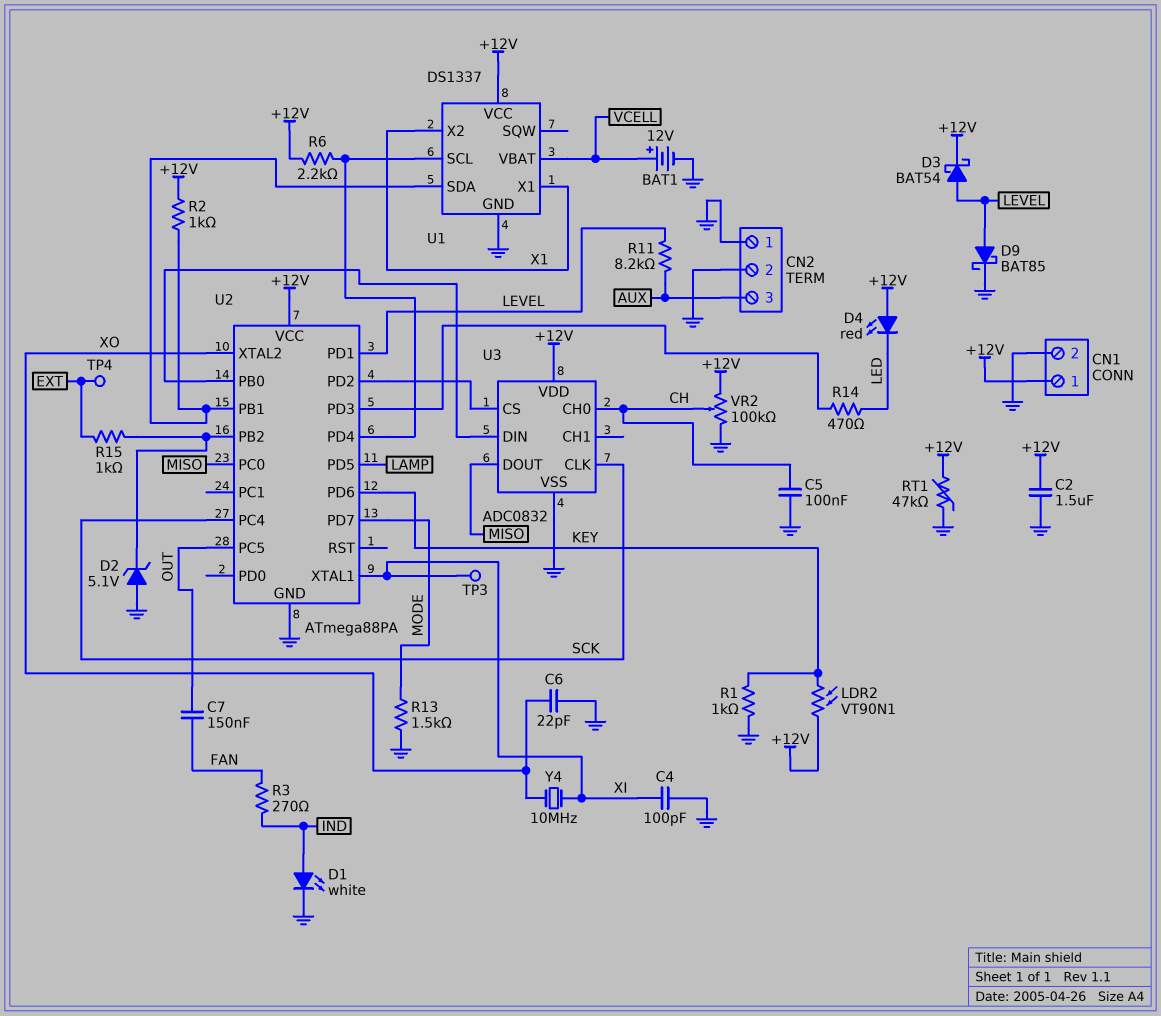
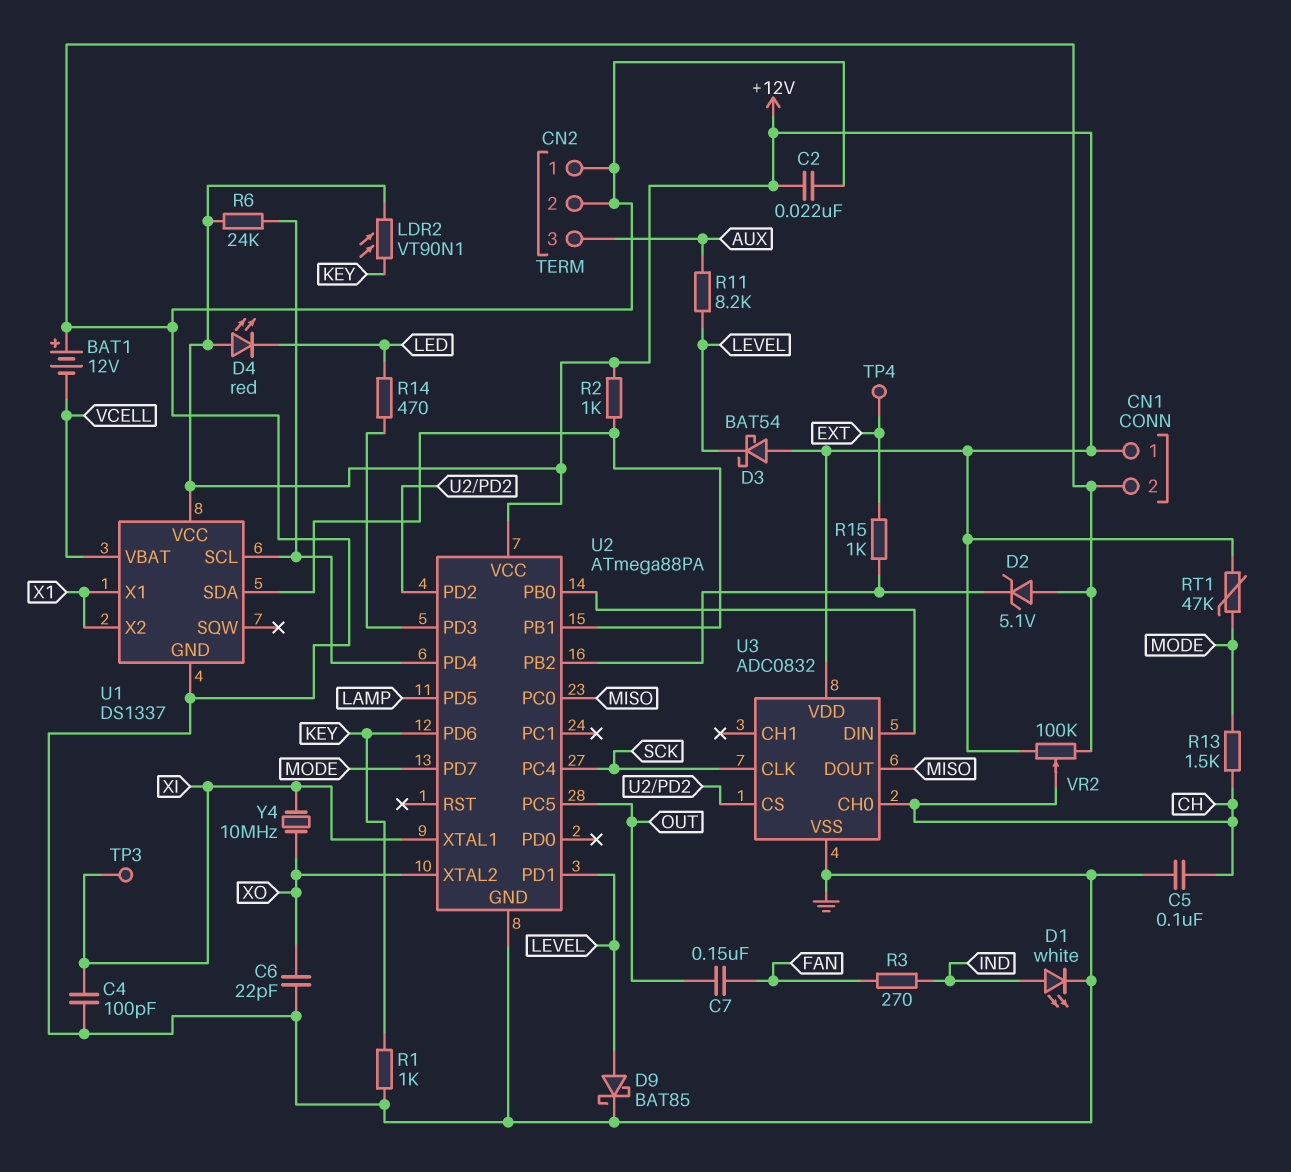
BAT1: 12V (plus VCELL, minus GND) -> 12V (plus GND, minus VCELL)
C2: 1.5uF (+12V, GND) -> 22nF (+12V, GND)
D3: schottky BAT54 (A LEVEL, K +12V) -> schottky BAT54 (A +12V, K LEVEL)
R6: 2.2k (+12V, U1/SCL) -> 24k (+12V, U1/SCL)
R13: 1.5k (GND, MODE) -> 1.5k (CH, MODE)
RT1: 47k (+12V, GND) -> 47k (+12V, MODE)

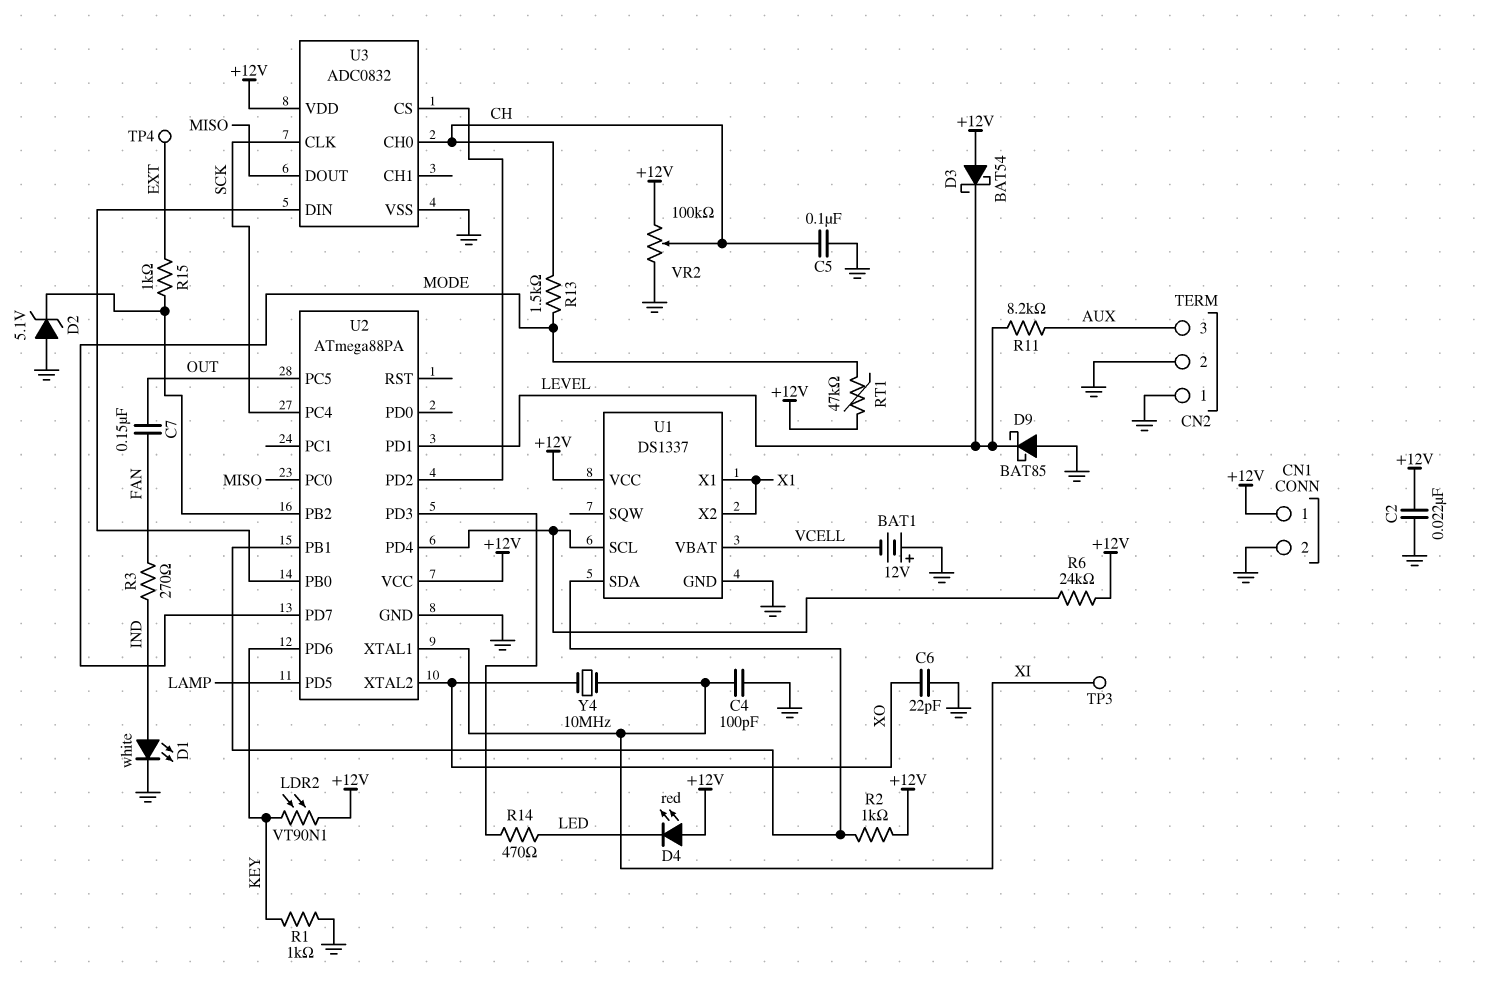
D9: schottky BAT85 (A LEVEL, K GND) -> schottky BAT85 (A GND, K LEVEL)

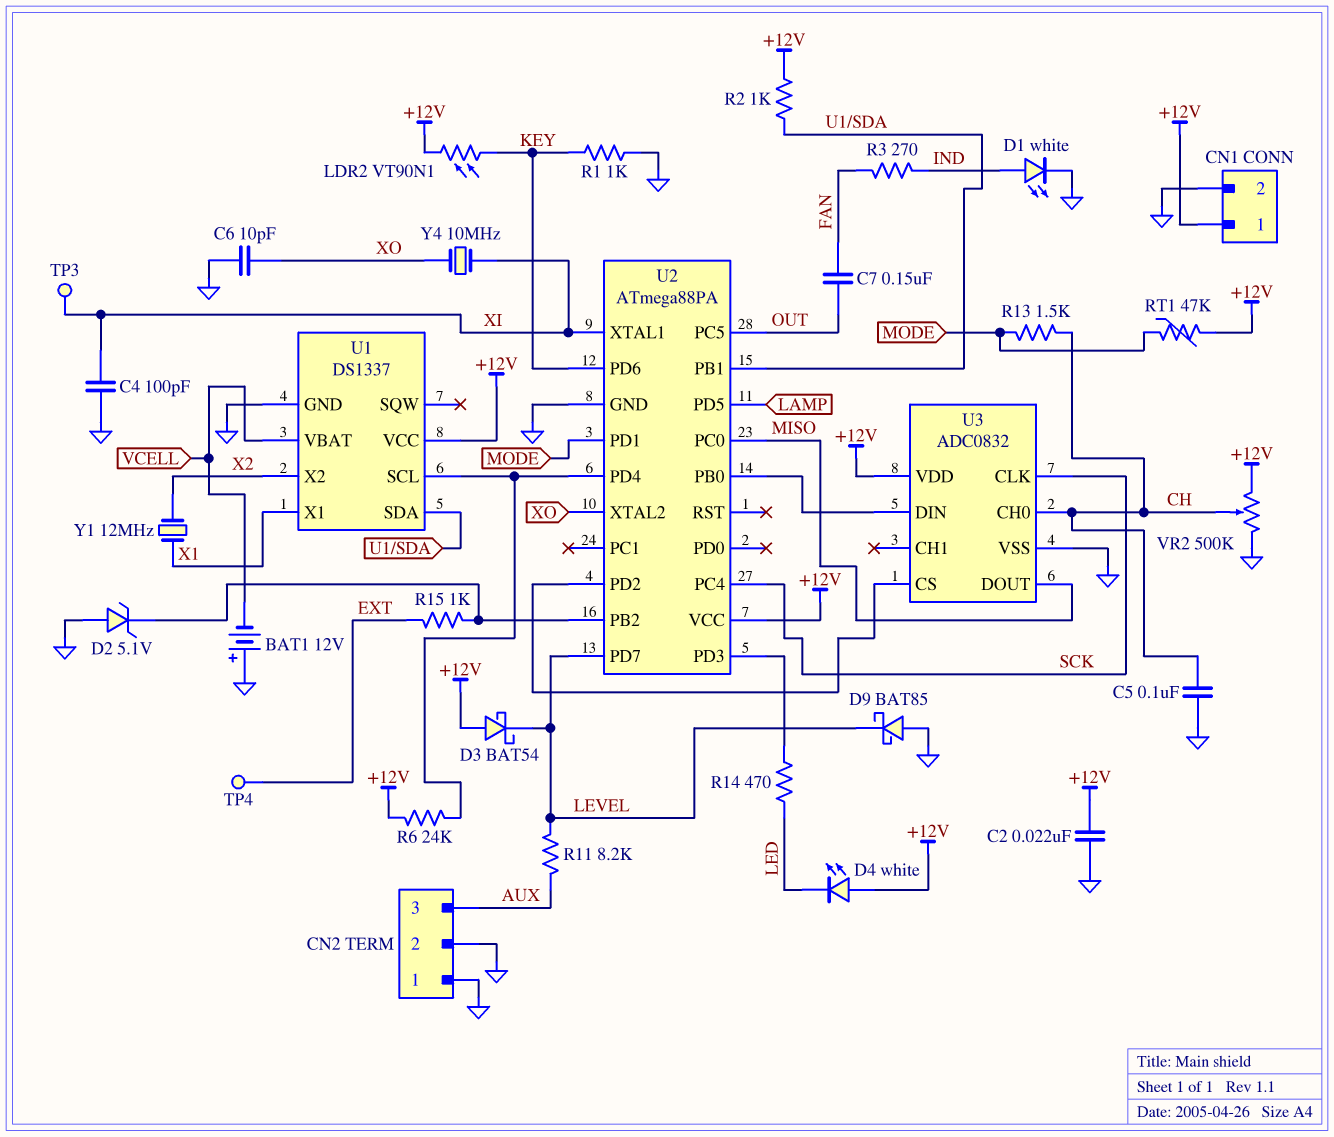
C6: 22pF (GND, XO) -> 10pF (GND, XO)
D4: LED red (A +12V, K LED) -> LED white (A +12V, K LED)
U1 pin X2: X1 -> X2
U2 pin PD1: LEVEL -> MODE
U2 pin PD7: MODE -> LEVEL
VR2: 100k (+12V, GND, wiper CH) -> 500k (+12V, GND, wiper CH)
Y1: none -> 12MHz (X1, X2)

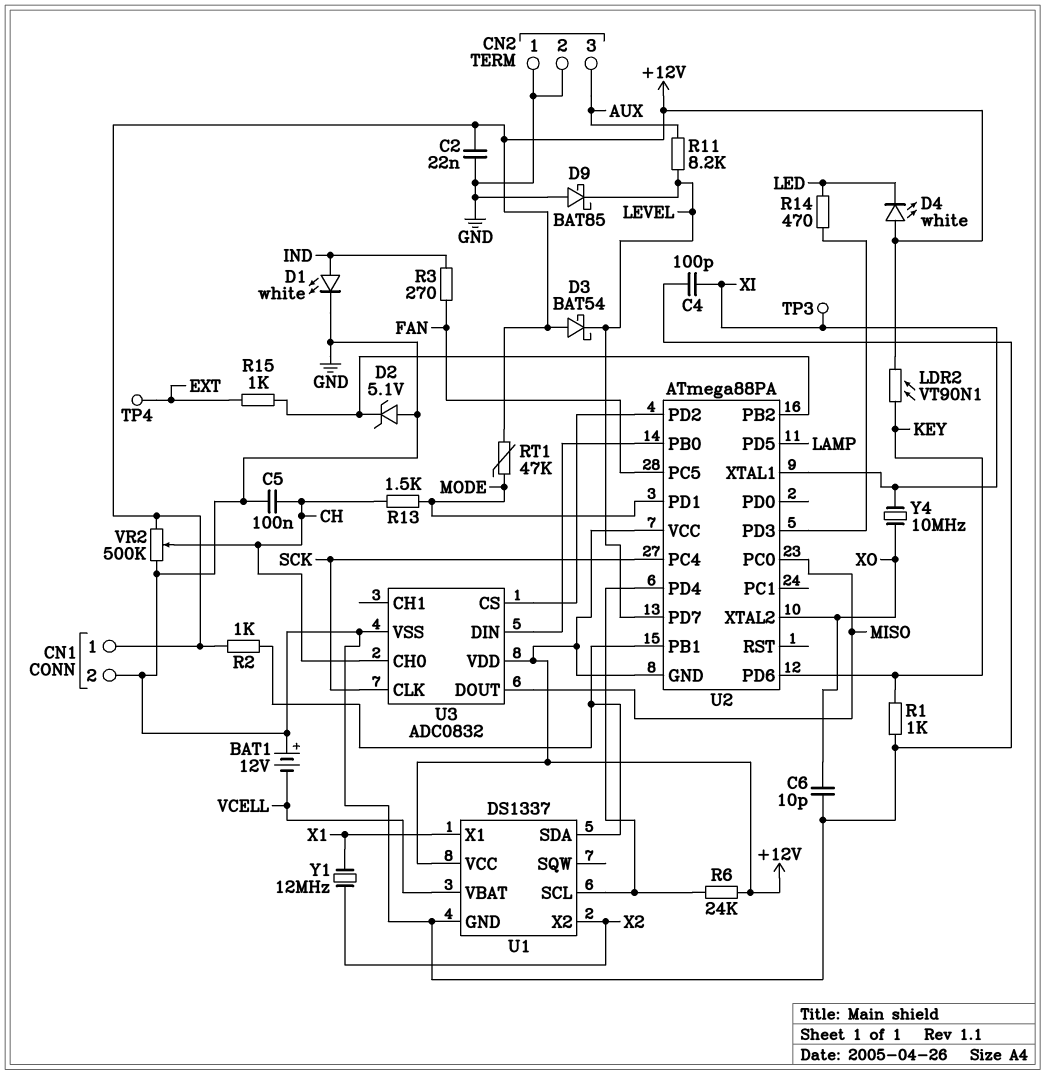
C7: 150nF (FAN, OUT) -> none
U2 pin GND: GND -> +12V
U2 pin PC5: OUT -> FAN

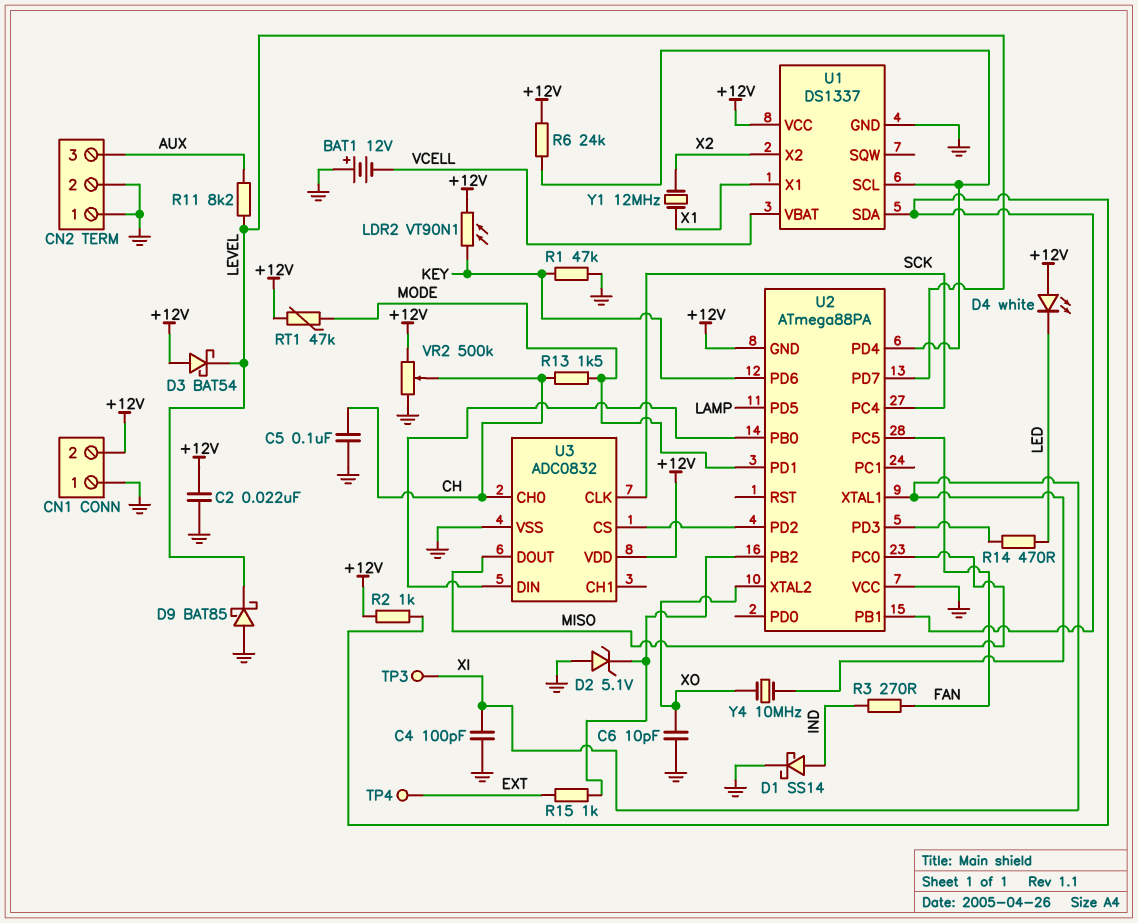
CN1 pin 1: +12V -> GND
CN1 pin 2: GND -> +12V
D1: LED white (A IND, K GND) -> schottky SS14 (A IND, K GND)
R1: 1k (GND, KEY) -> 47k (GND, KEY)
U2 pin VCC: +12V -> GND

